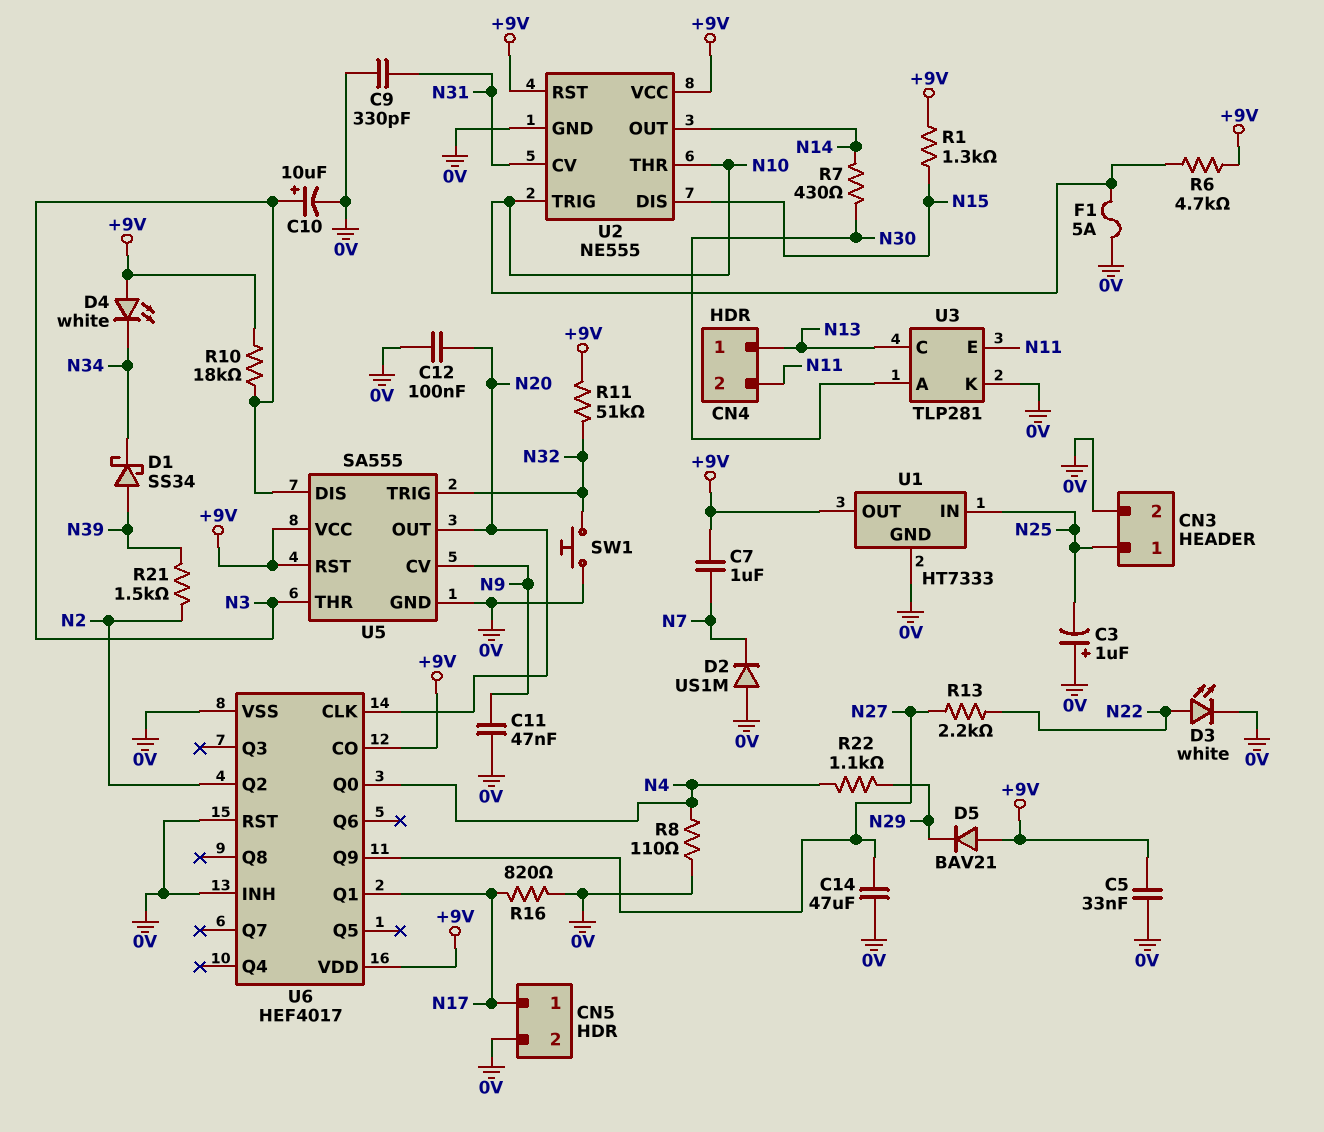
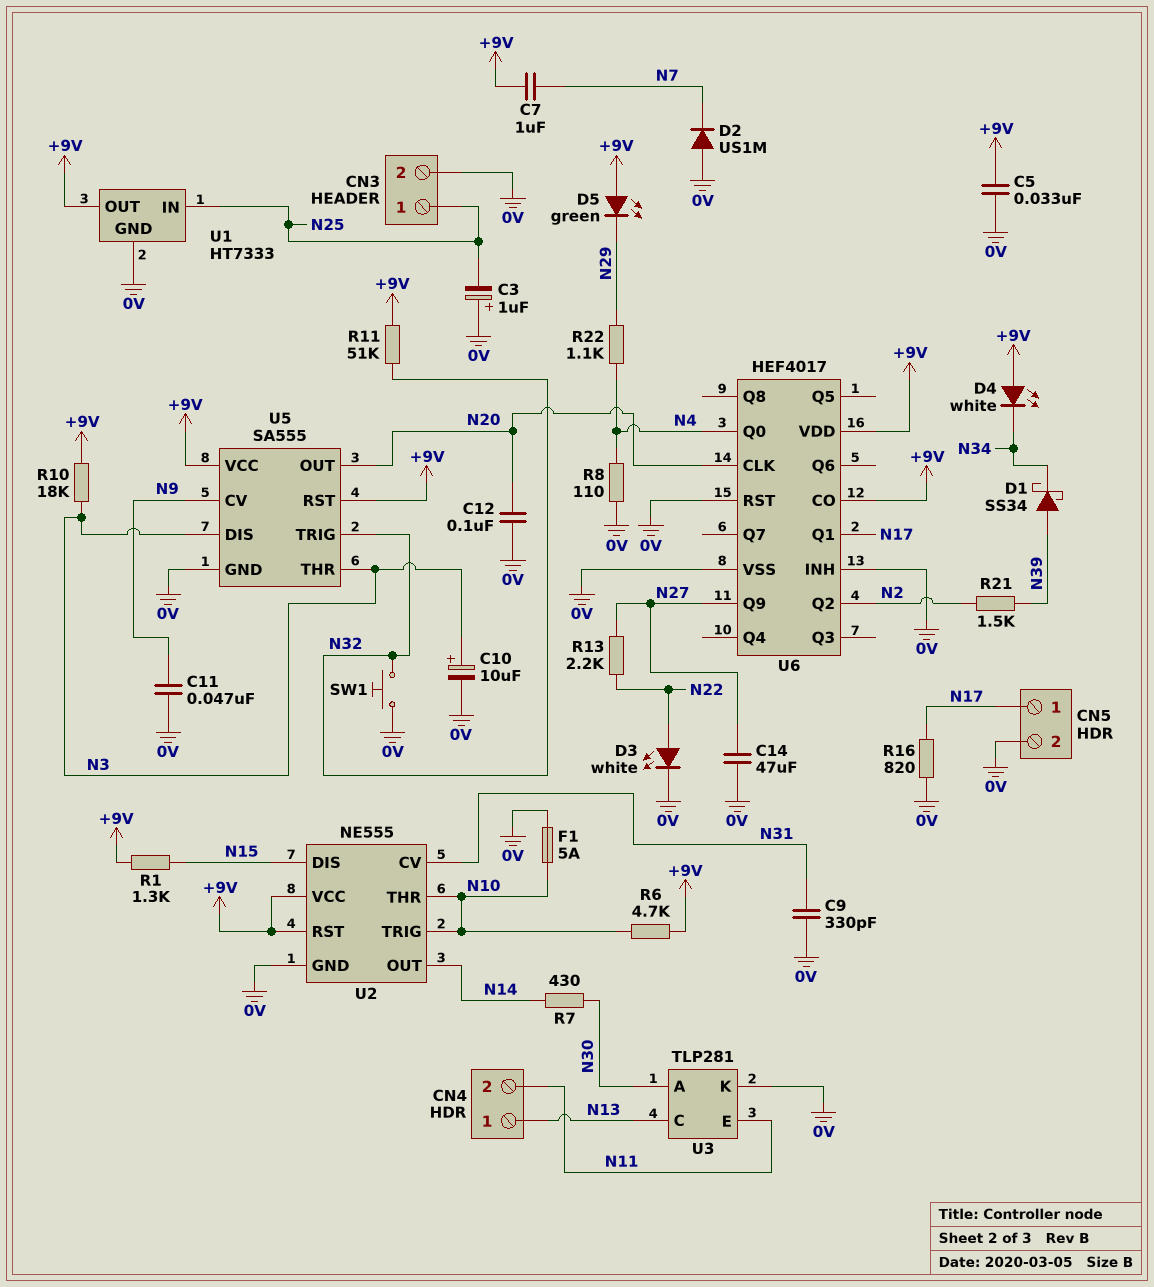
D5: diode BAV21 (A +9V, K N29) -> LED green (A +9V, K N29)

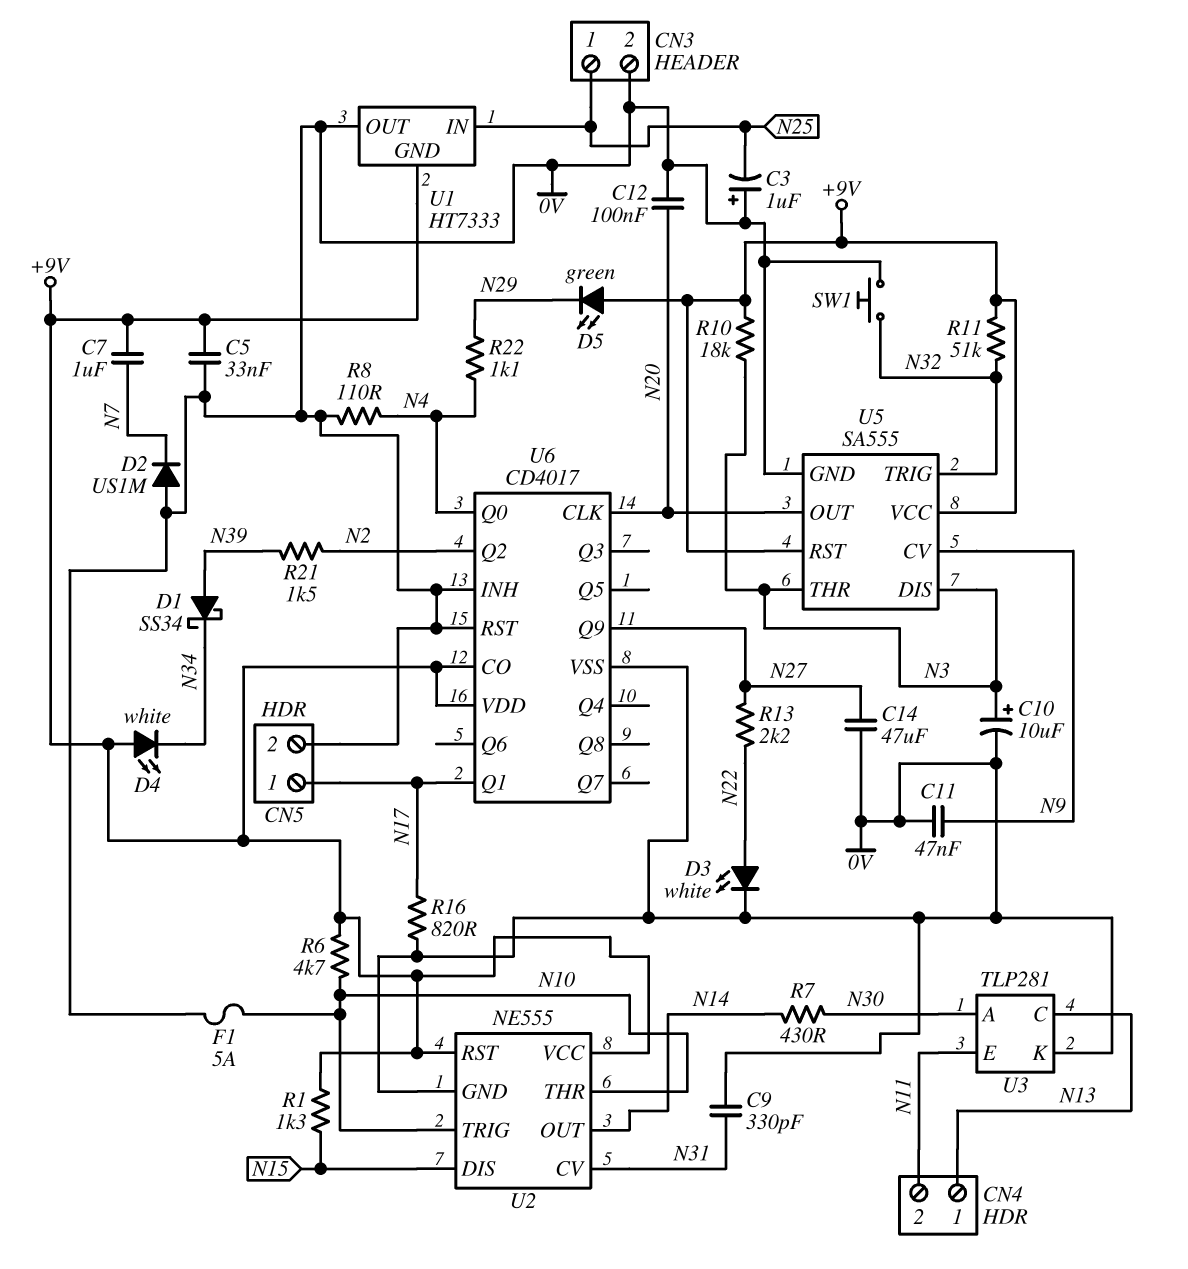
U1 pin GND: 0V -> +9V
U1 pin OUT: +9V -> 0V
U6: HEF4017 -> CD4017

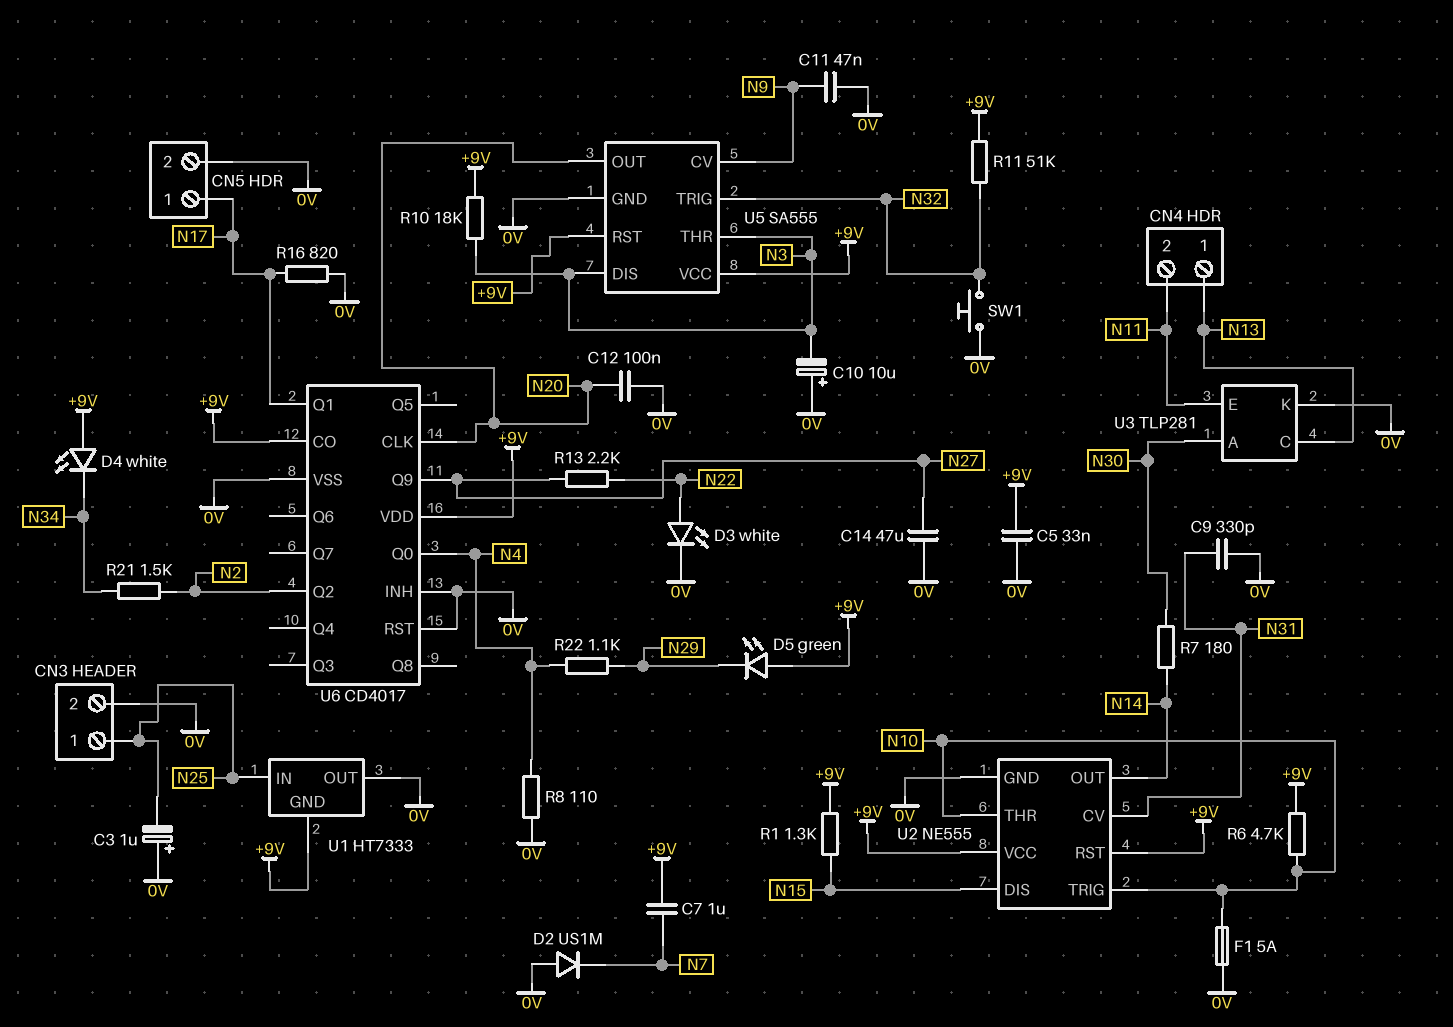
C10: 10uF (plus N3, minus 0V) -> 10uF (plus 0V, minus N3)
D1: schottky SS34 (A N39, K N34) -> none
R7: 430 (N14, N30) -> 180 (N14, N30)
R21: 1.5k (N2, N39) -> 1.5k (N2, N34)

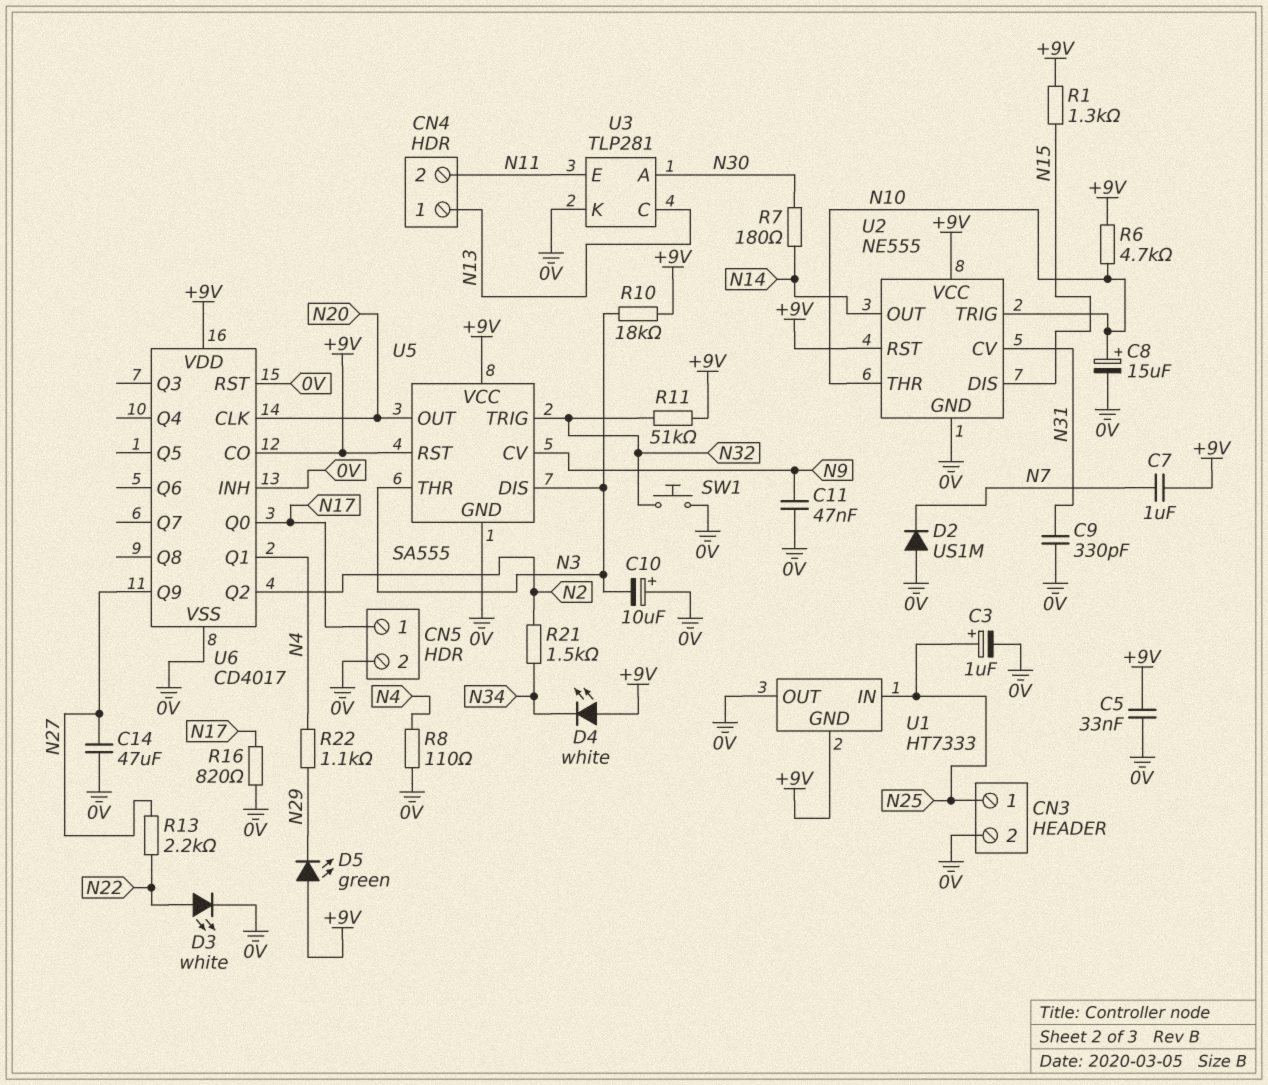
C3: 1uF (plus 0V, minus N25) -> 1uF (plus N25, minus 0V)
C8: none -> 15uF (plus N10, minus 0V)
C12: 100nF (0V, N20) -> none
F1: 5A (0V, N10) -> none
U6 pin Q0: N4 -> N17
U6 pin Q1: N17 -> N4

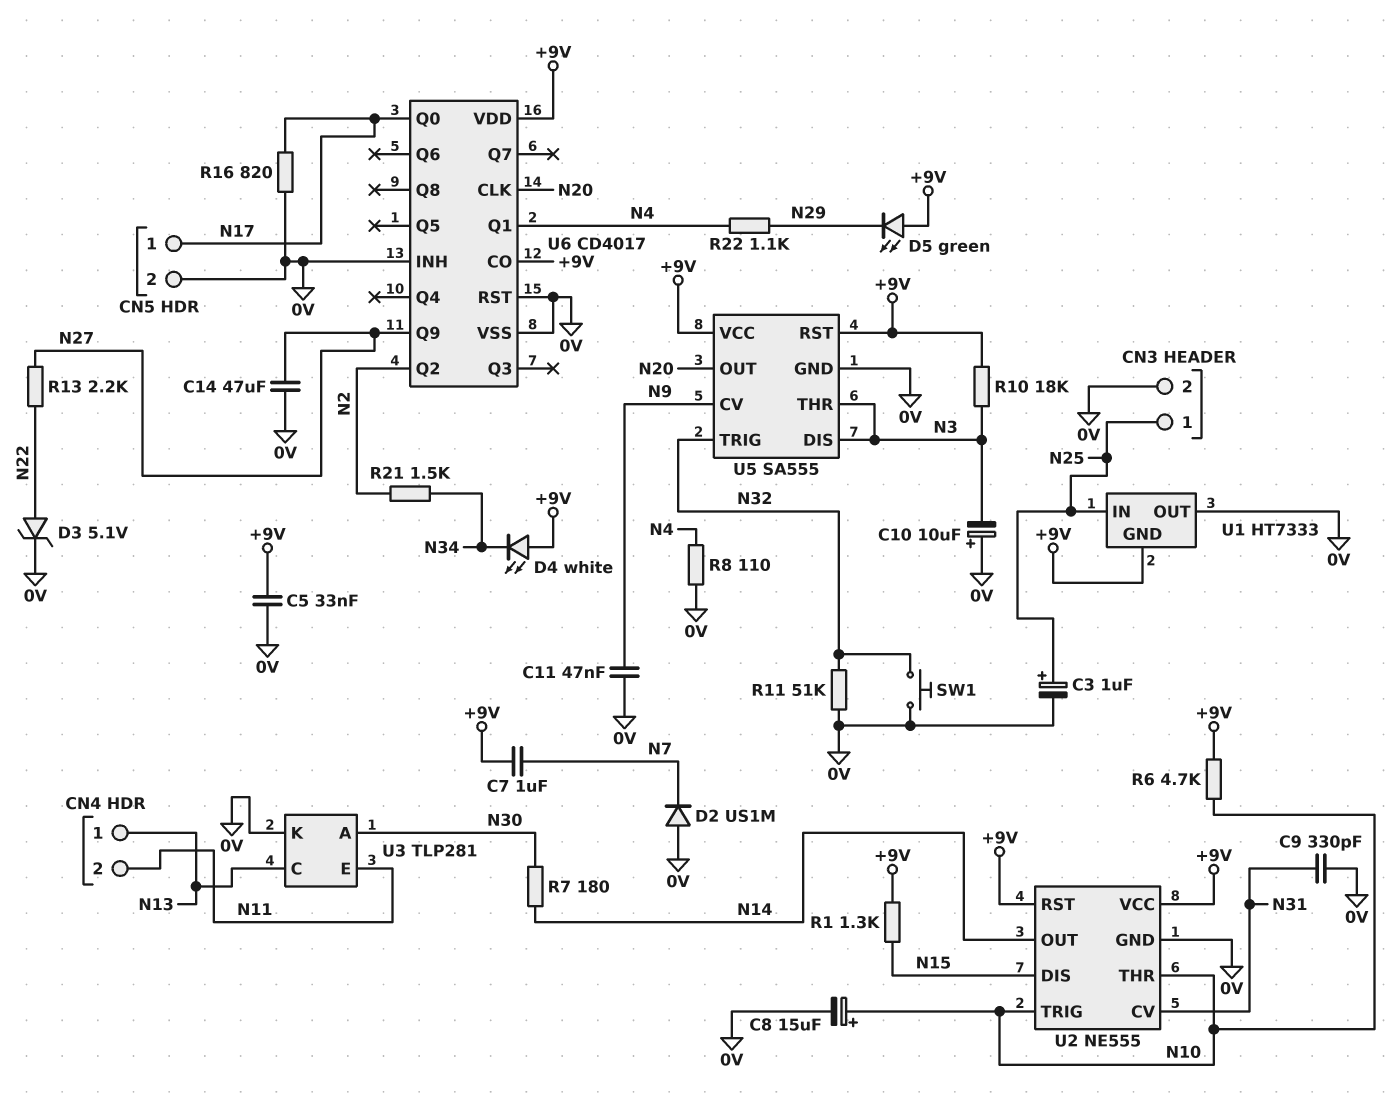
D3: LED white (A N22, K 0V) -> zener 5.1V (A N22, K 0V)
R11: 51k (+9V, N32) -> 51k (0V, N32)

